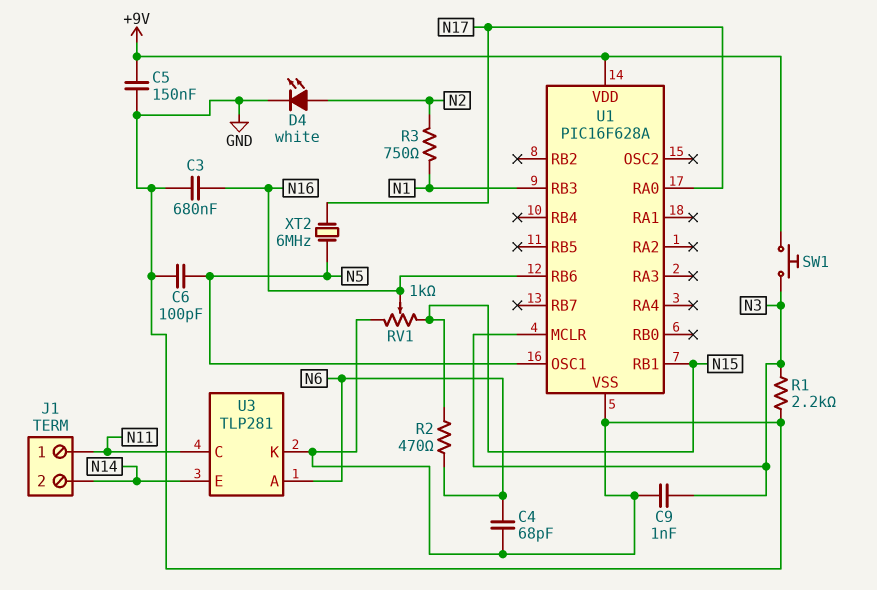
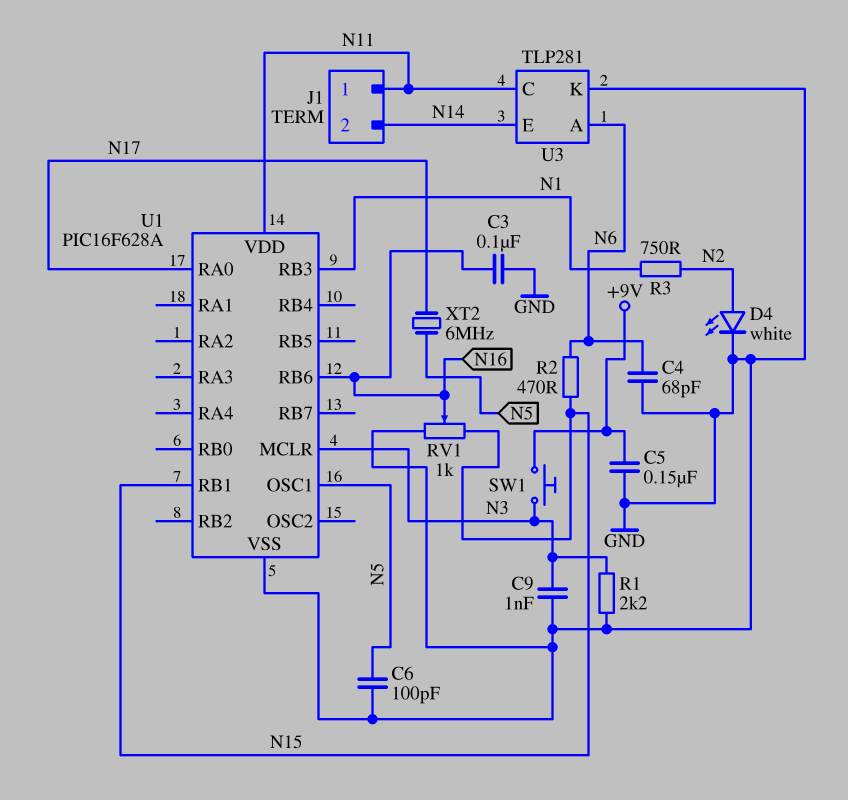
C3: 680nF (GND, N16) -> 100nF (GND, N16)
U1 pin VDD: +9V -> N11

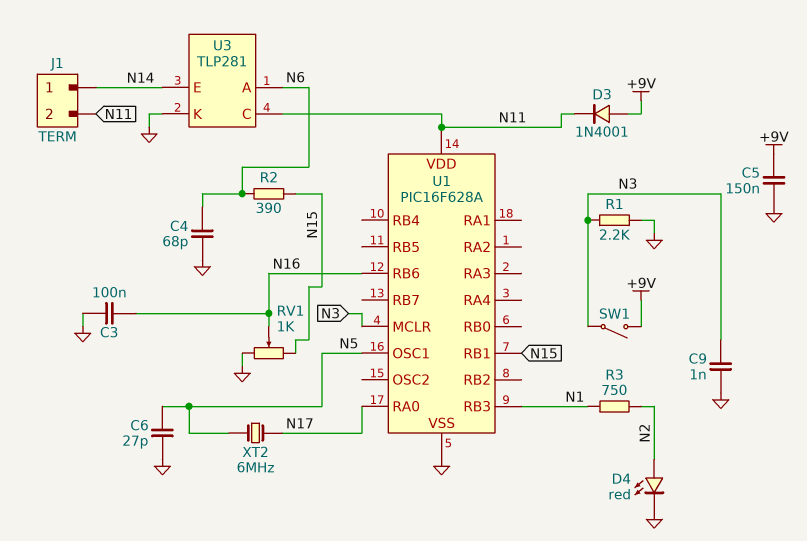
C6: 100pF (GND, N5) -> 27pF (GND, N5)
D3: none -> diode 1N4001 (A +9V, K N11)
D4: LED white (A N2, K GND) -> LED red (A N2, K GND)
J1 pin 1: N11 -> N14
J1 pin 2: N14 -> N11
R2: 470 (N6, N15) -> 390 (N6, N15)
SW1: button (+9V, N3) -> switch (+9V, N3)

